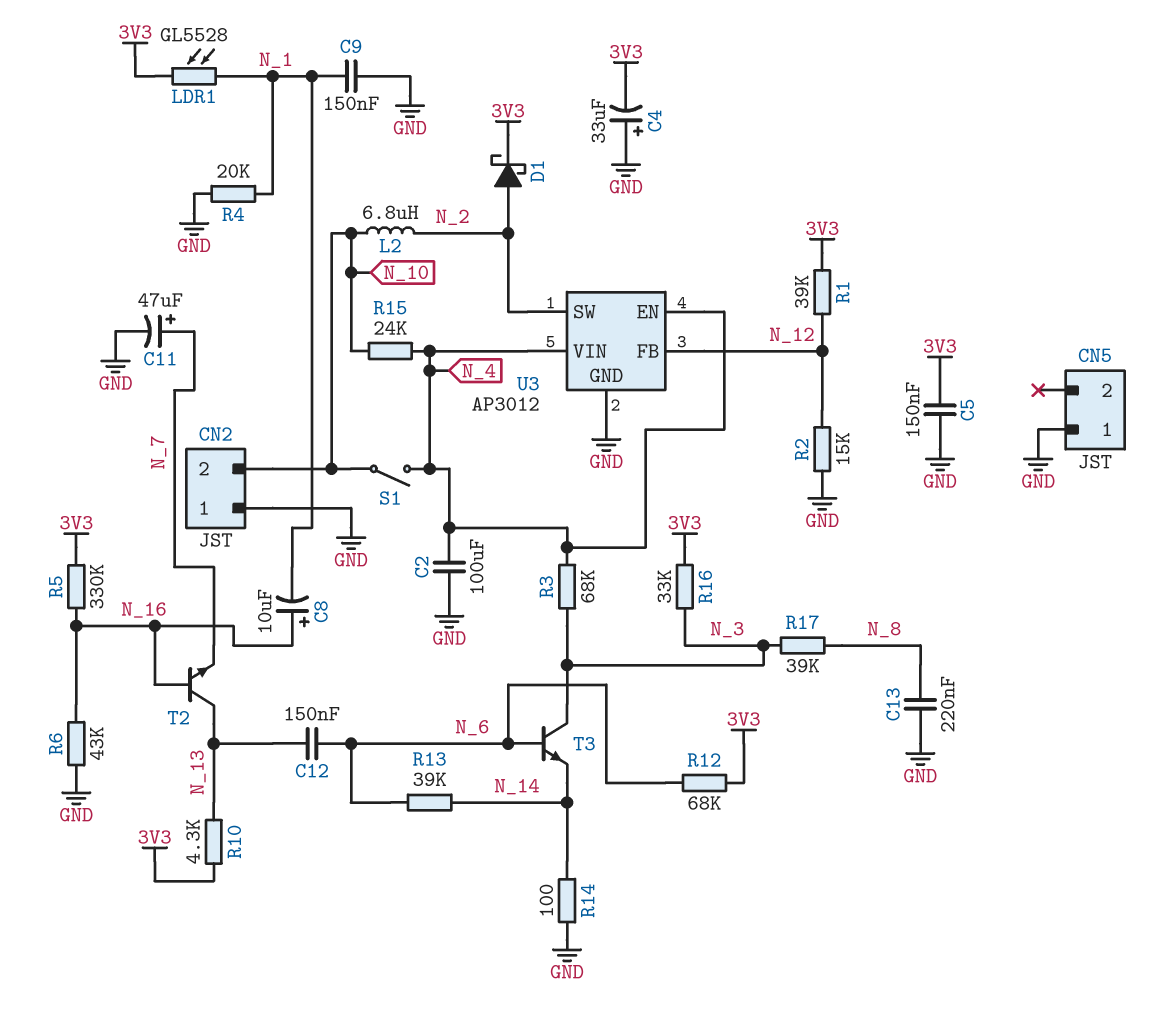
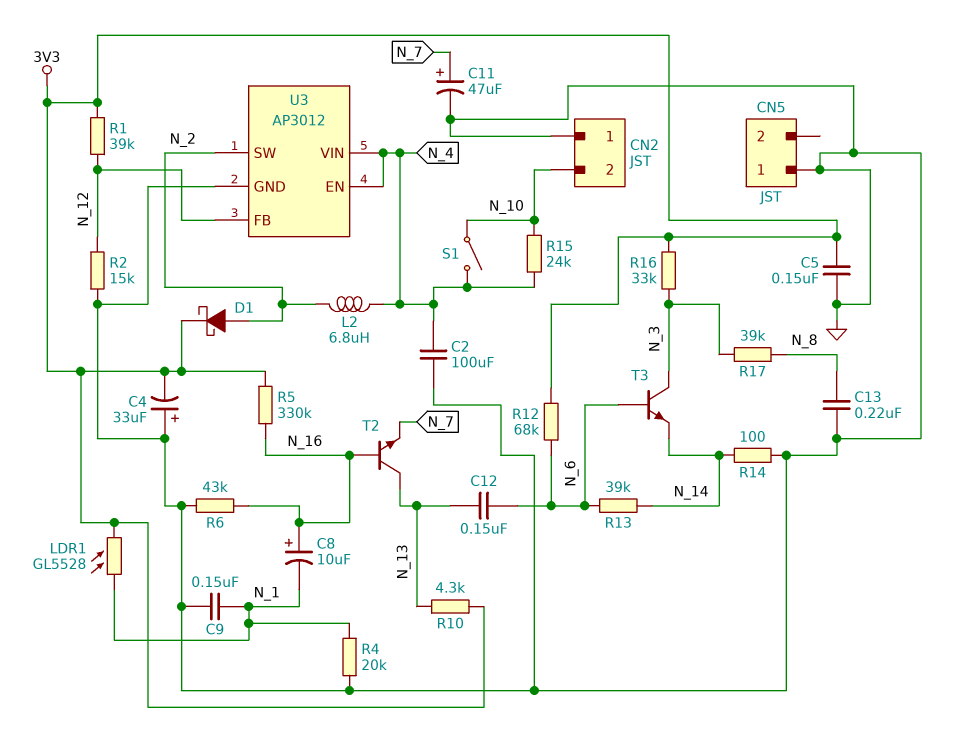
L2: 6.8uH (N_2, N_10) -> 6.8uH (N_2, N_4)
R3: 68k (N_3, N_4) -> none

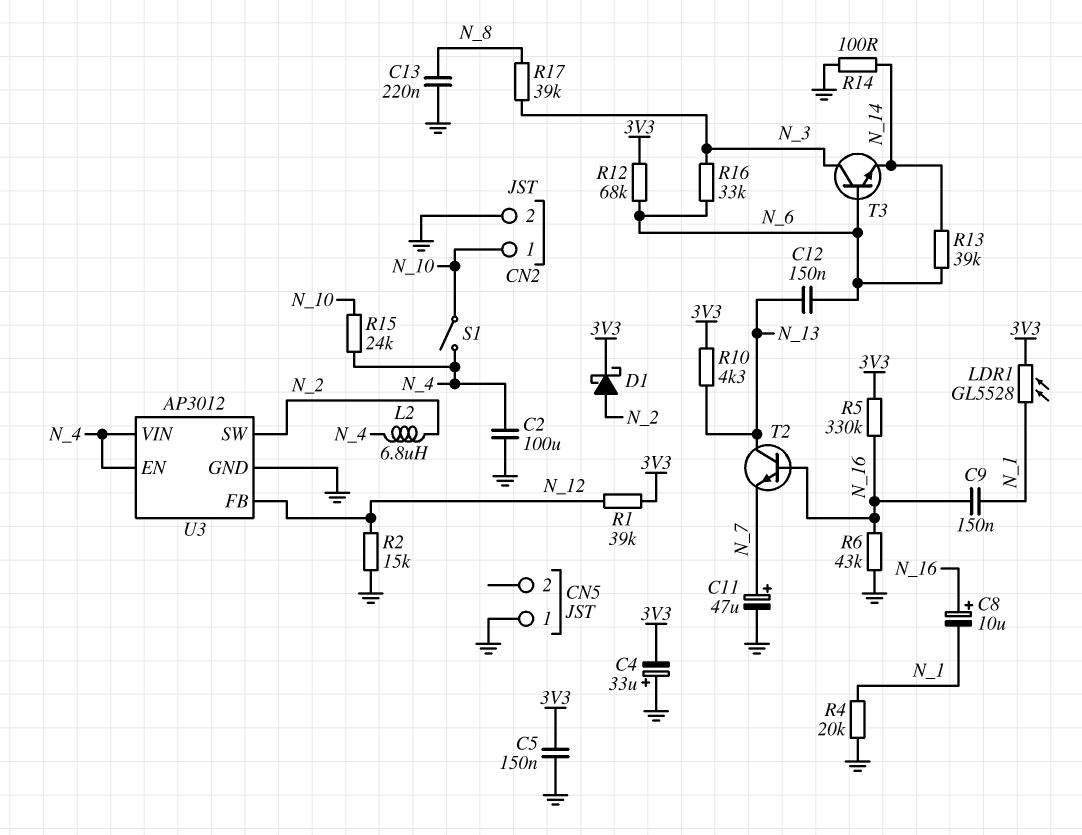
C9: 150nF (GND, N_1) -> 150nF (N_1, N_16)
CN2 pin 1: GND -> N_10
CN2 pin 2: N_10 -> GND
R16: 33k (3V3, N_3) -> 33k (N_3, N_6)

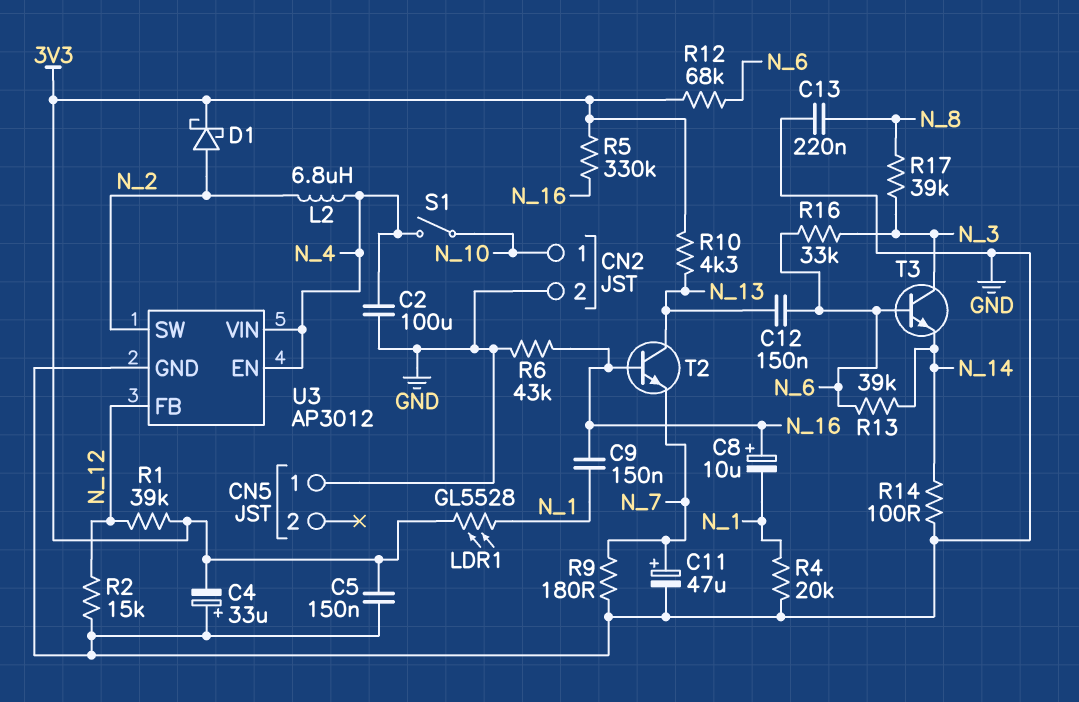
R9: none -> 180 (GND, N_7)
R15: 24k (N_4, N_10) -> none

